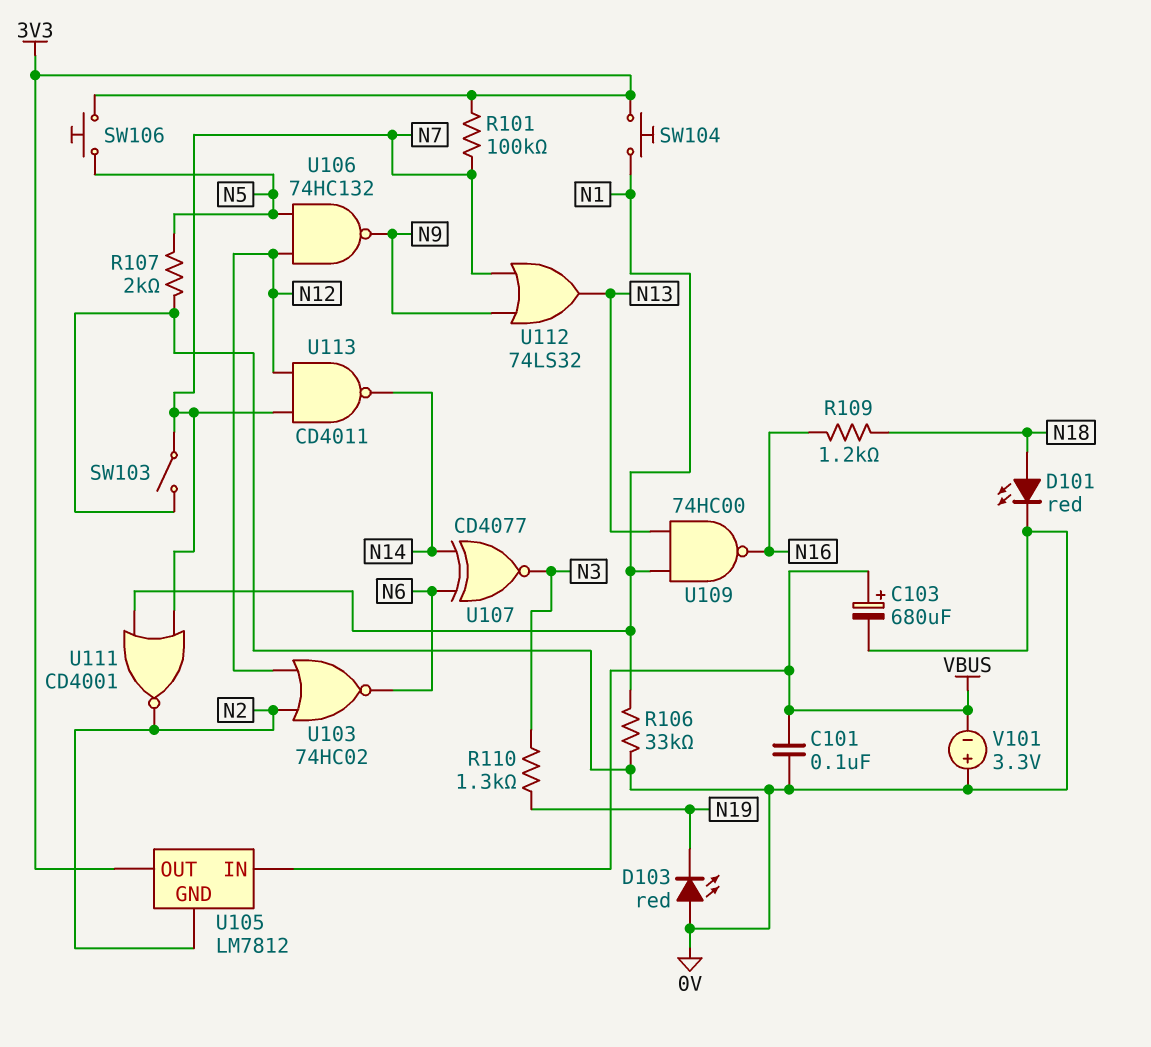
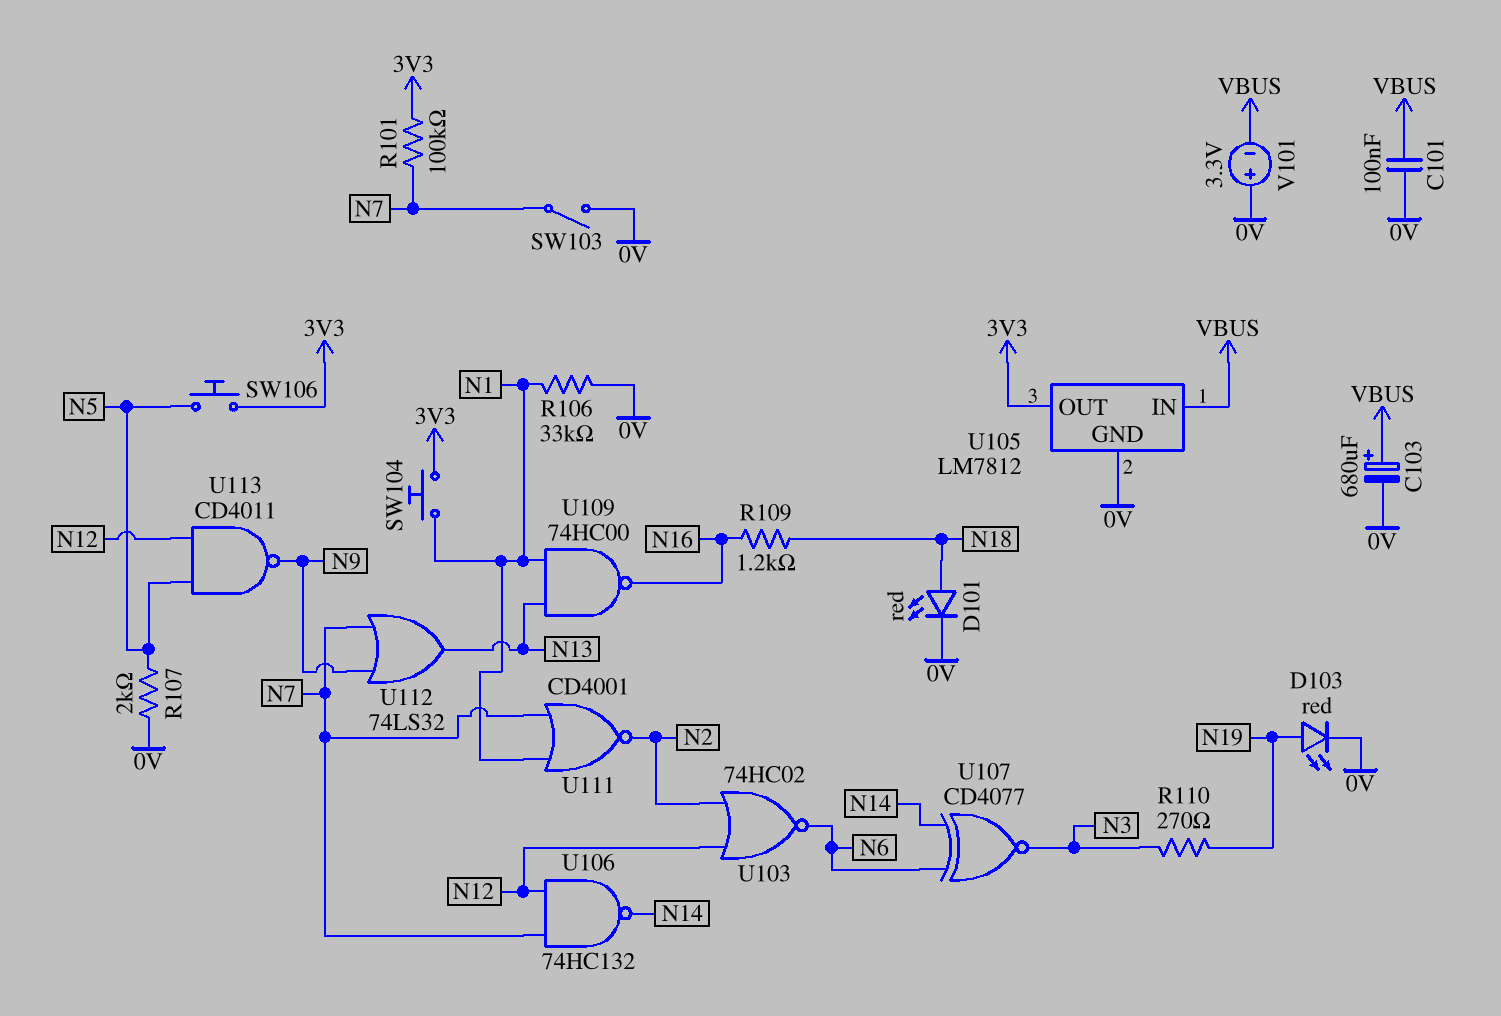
D103: LED red (A 0V, K N19) -> LED red (A N19, K 0V)
R110: 1.3k (N3, N19) -> 270 (N3, N19)
U105 pin GND: N2 -> 0V
U106: NAND 74HC132 (in N5, in N12, out N9) -> NAND 74HC132 (in N7, in N12, out N14)
U113: NAND CD4011 (in N7, in N12, out N14) -> NAND CD4011 (in N5, in N12, out N9)

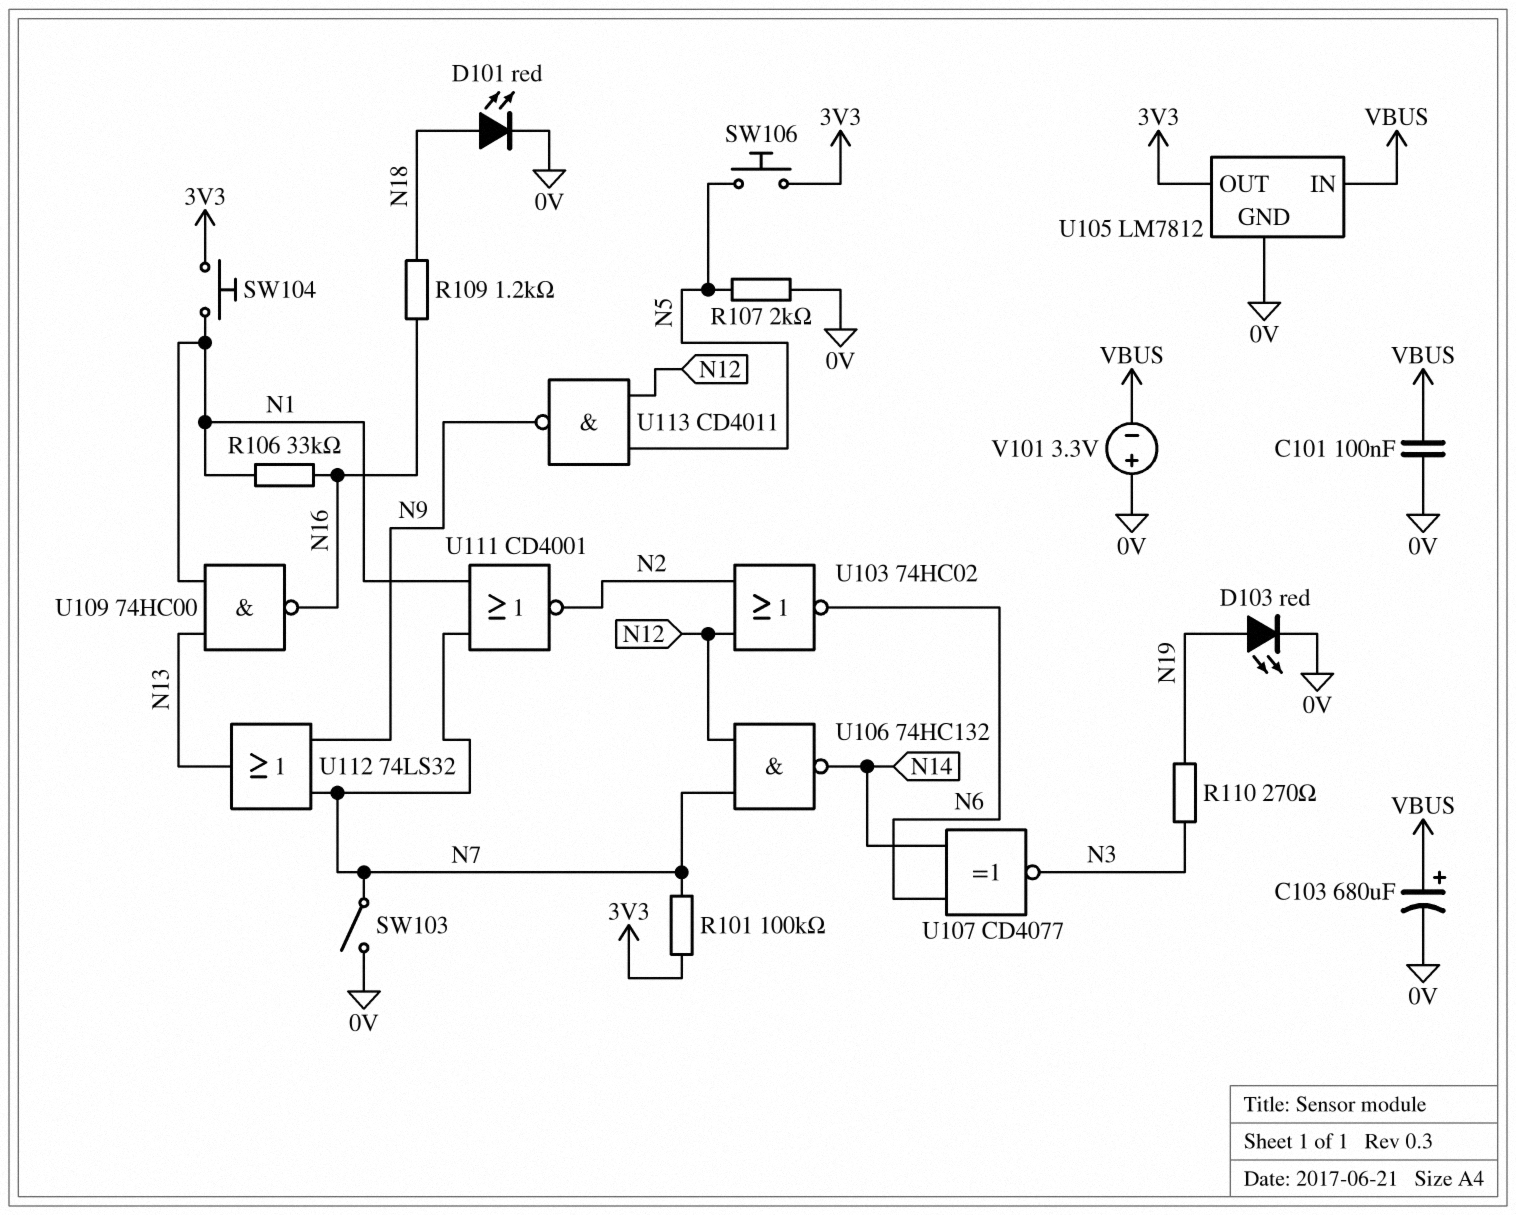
R106: 33k (0V, N1) -> 33k (N1, N16)

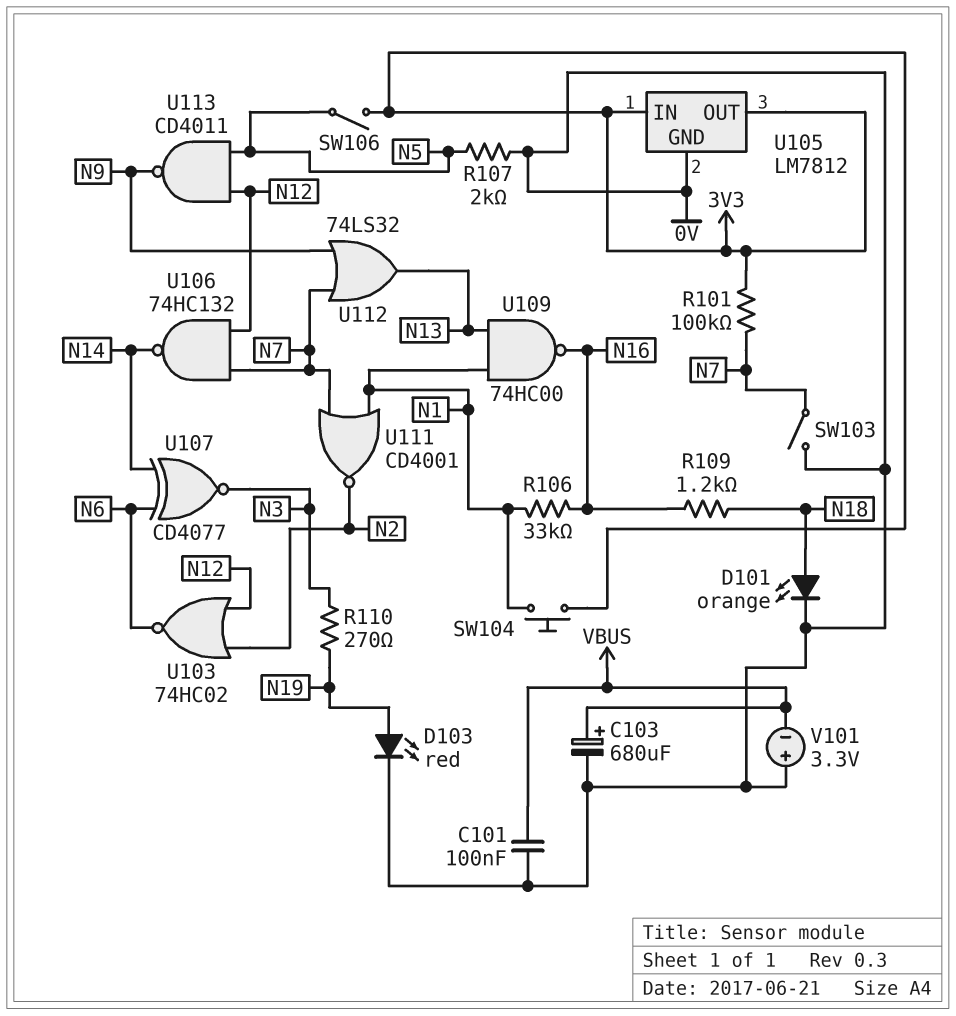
D101: LED red (A N18, K 0V) -> LED orange (A N18, K 0V)
SW106: button (3V3, N5) -> switch (3V3, N5)
U105 pin IN: VBUS -> 3V3

